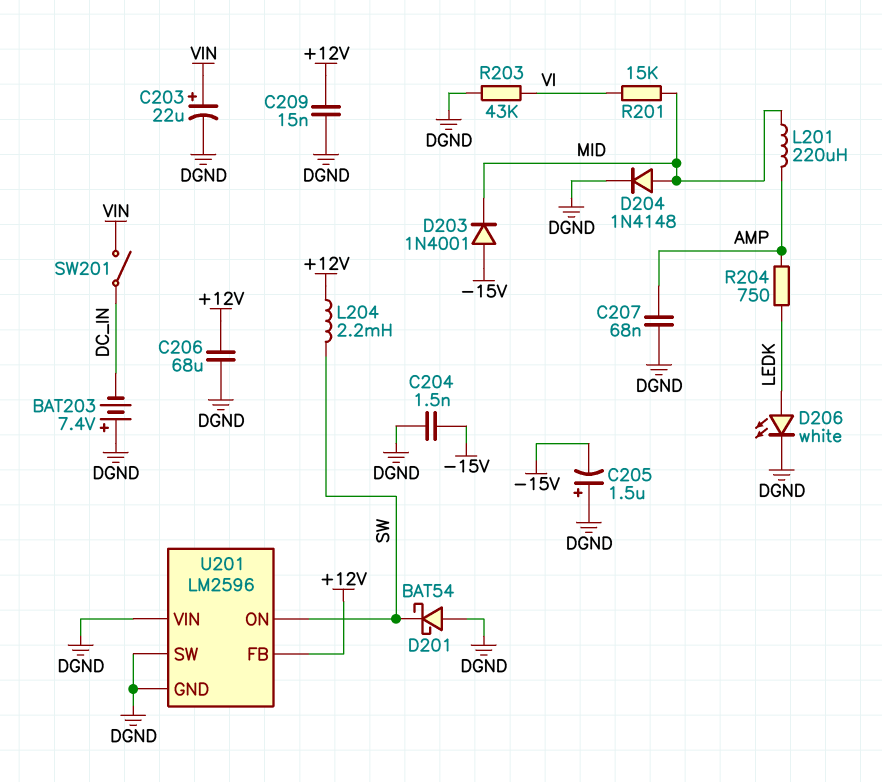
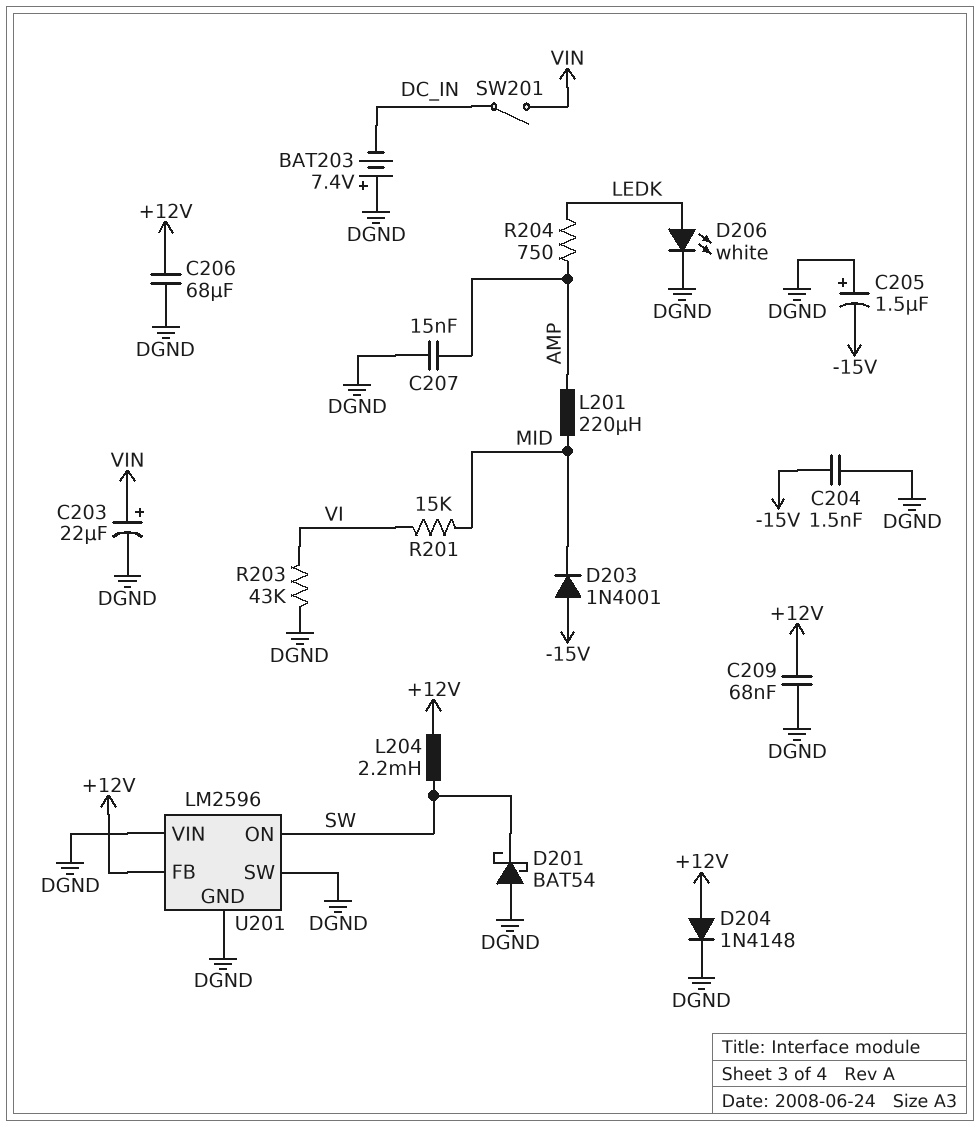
C207: 68nF (AMP, DGND) -> 15nF (AMP, DGND)
C209: 15nF (+12V, DGND) -> 68nF (+12V, DGND)
D204: diode 1N4148 (A MID, K DGND) -> diode 1N4148 (A +12V, K DGND)

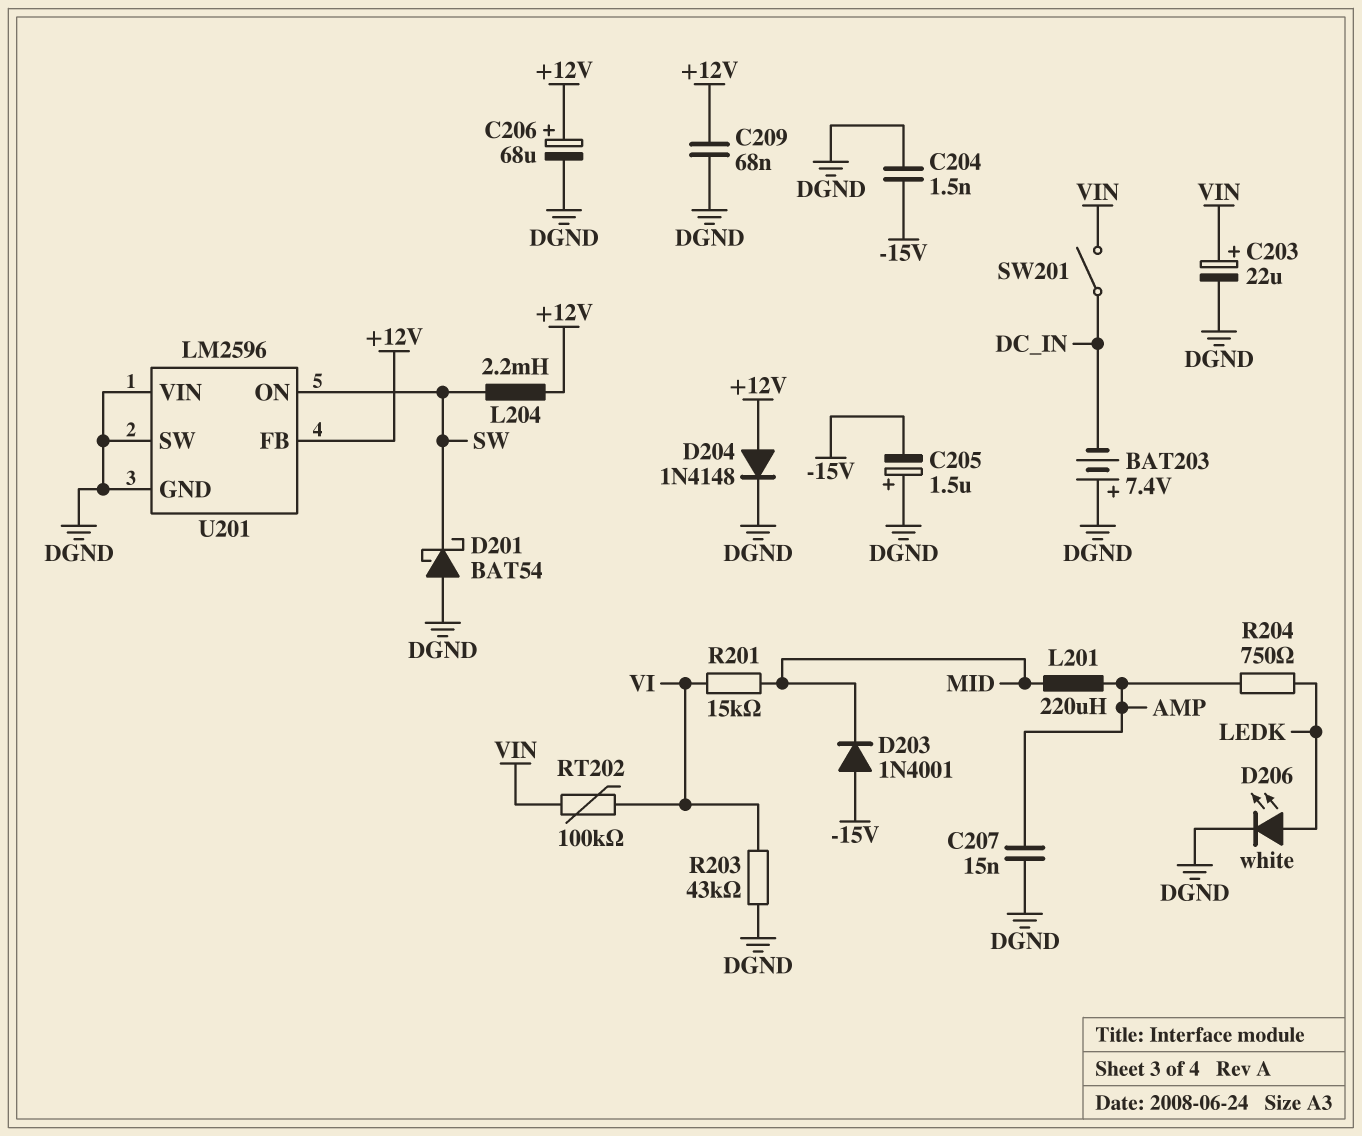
C206: 68uF (+12V, DGND) -> 68uF (plus +12V, minus DGND)
RT202: none -> 100k (VI, VIN)

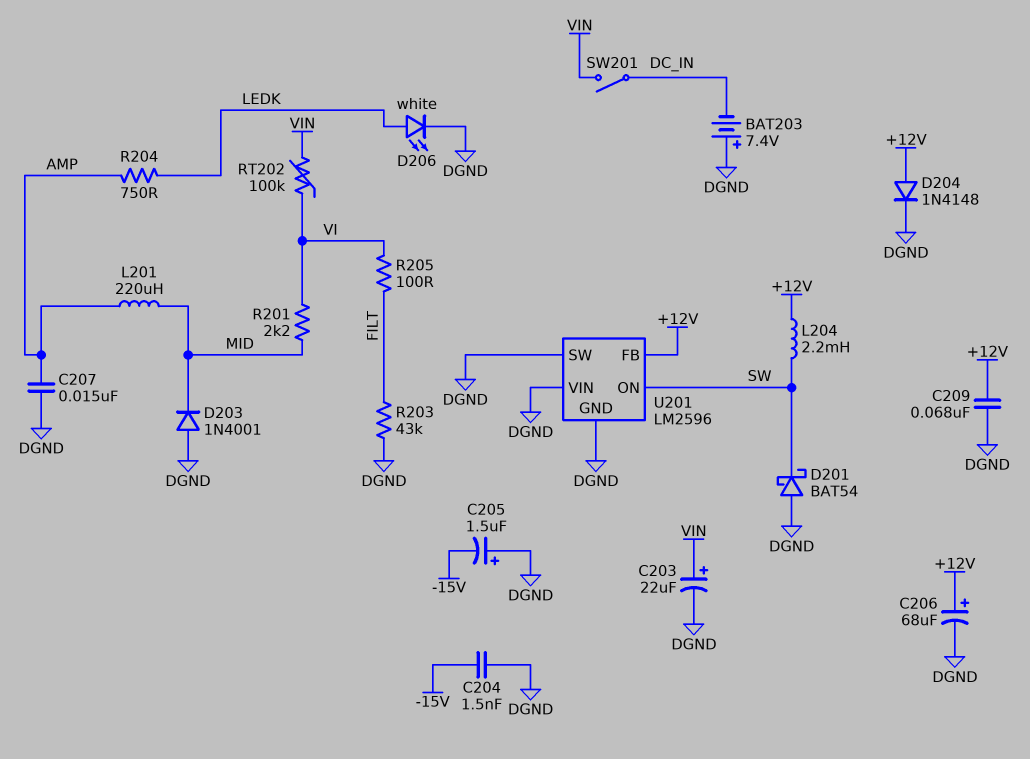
D203: diode 1N4001 (A -15V, K MID) -> diode 1N4001 (A DGND, K MID)
R201: 15k (MID, VI) -> 2.2k (MID, VI)
R203: 43k (DGND, VI) -> 43k (DGND, FILT)
R205: none -> 100 (FILT, VI)

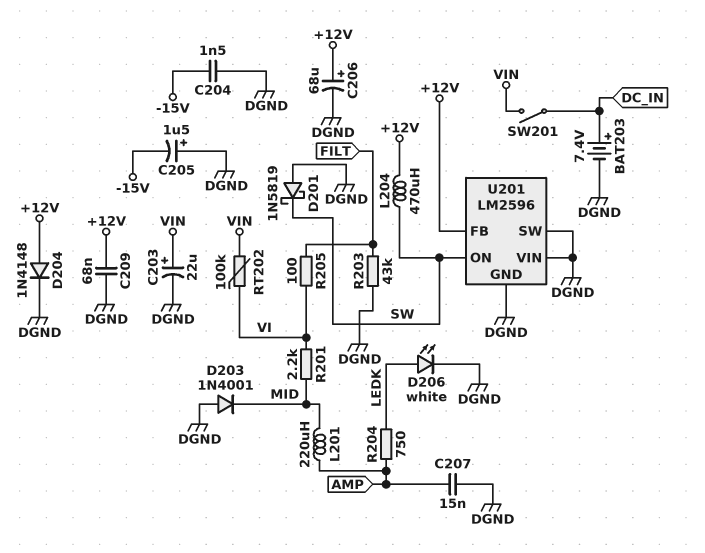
BAT203: 7.4V (plus DGND, minus DC_IN) -> 7.4V (plus DC_IN, minus DGND)
D201: schottky BAT54 (A DGND, K SW) -> schottky 1N5819 (A DGND, K SW)
L204: 2.2mH (+12V, SW) -> 470uH (+12V, SW)

